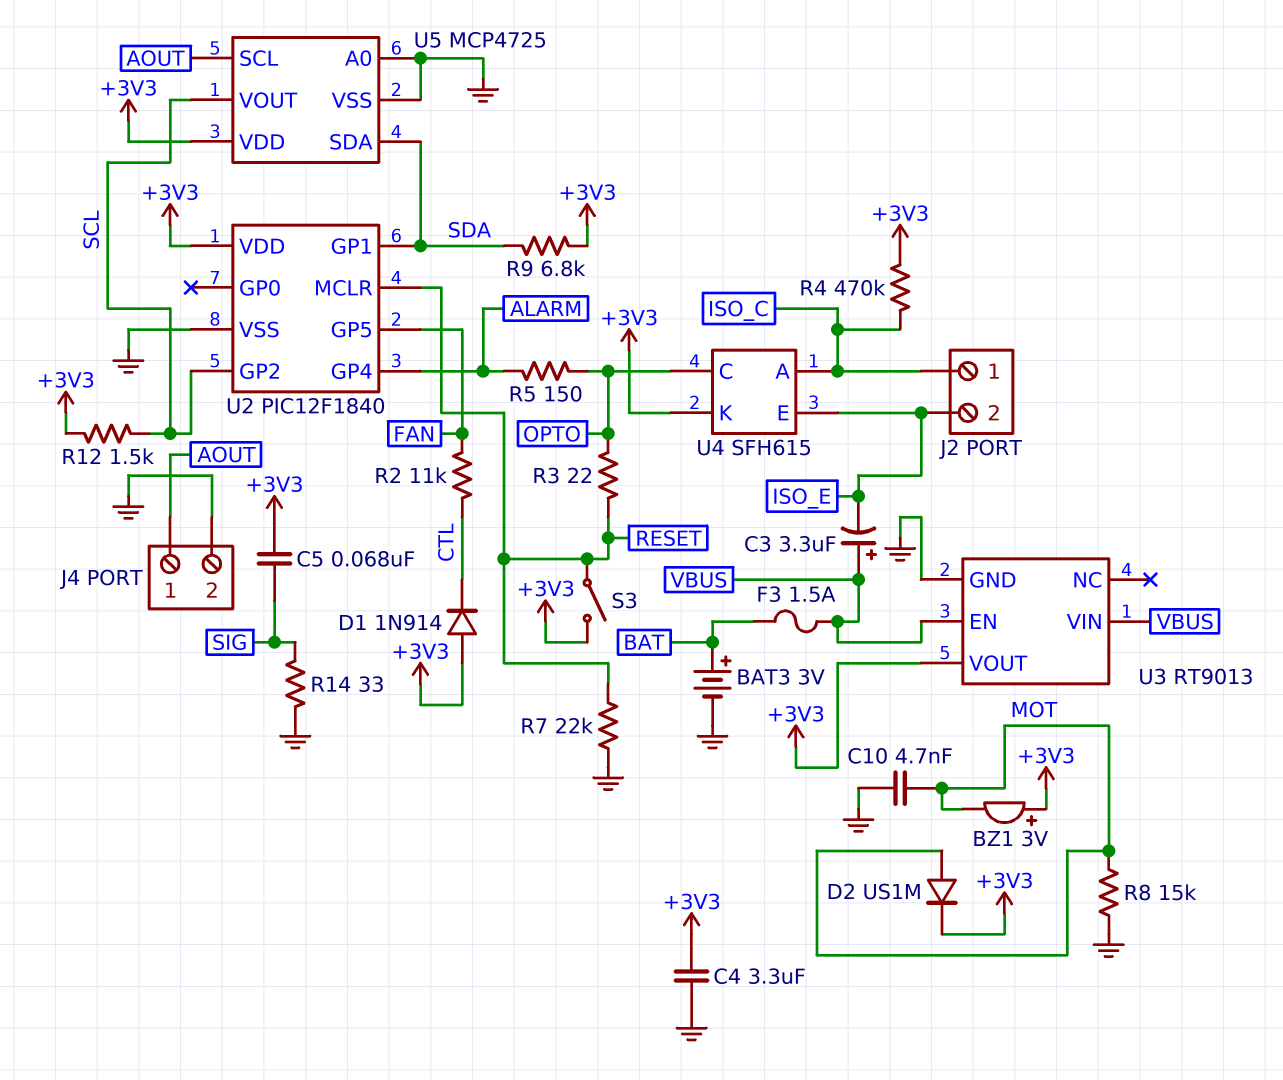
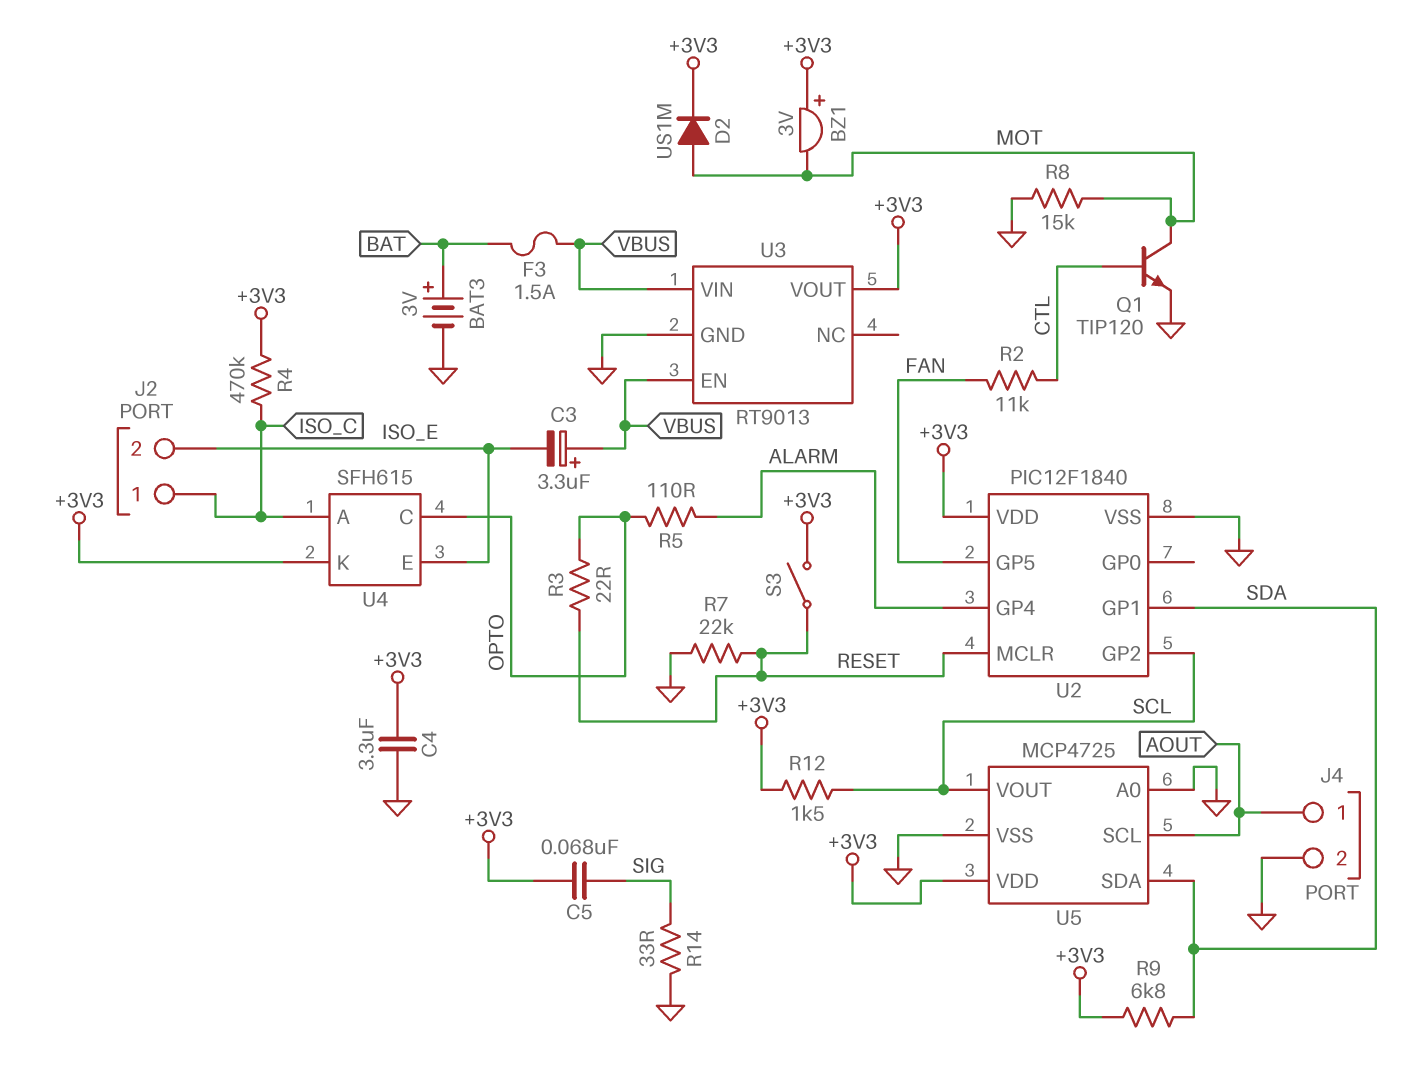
C10: 4.7nF (GND, MOT) -> none
D1: diode 1N914 (A +3V3, K CTL) -> none
Q1: none -> NPN TIP120 (B CTL, C MOT, E GND)
R5: 150 (ALARM, OPTO) -> 110 (ALARM, OPTO)

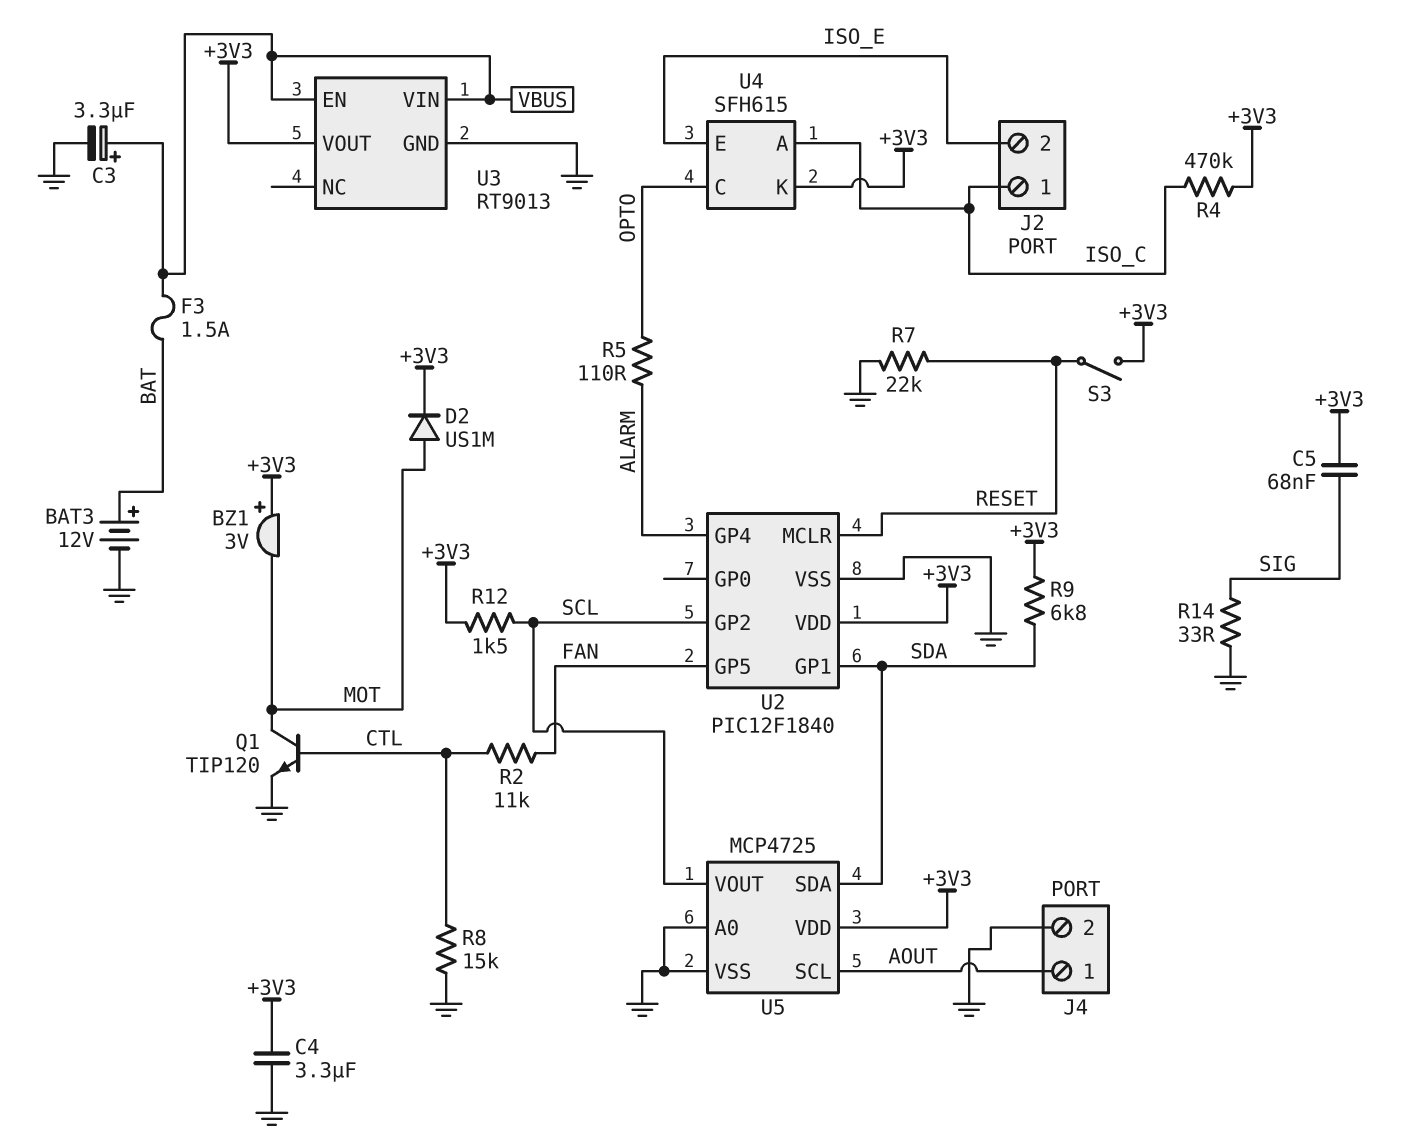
BAT3: 3V (plus BAT, minus GND) -> 12V (plus BAT, minus GND)
C3: 3.3uF (plus VBUS, minus ISO_E) -> 3.3uF (plus VBUS, minus GND)
R3: 22 (OPTO, RESET) -> none
R8: 15k (GND, MOT) -> 15k (CTL, GND)

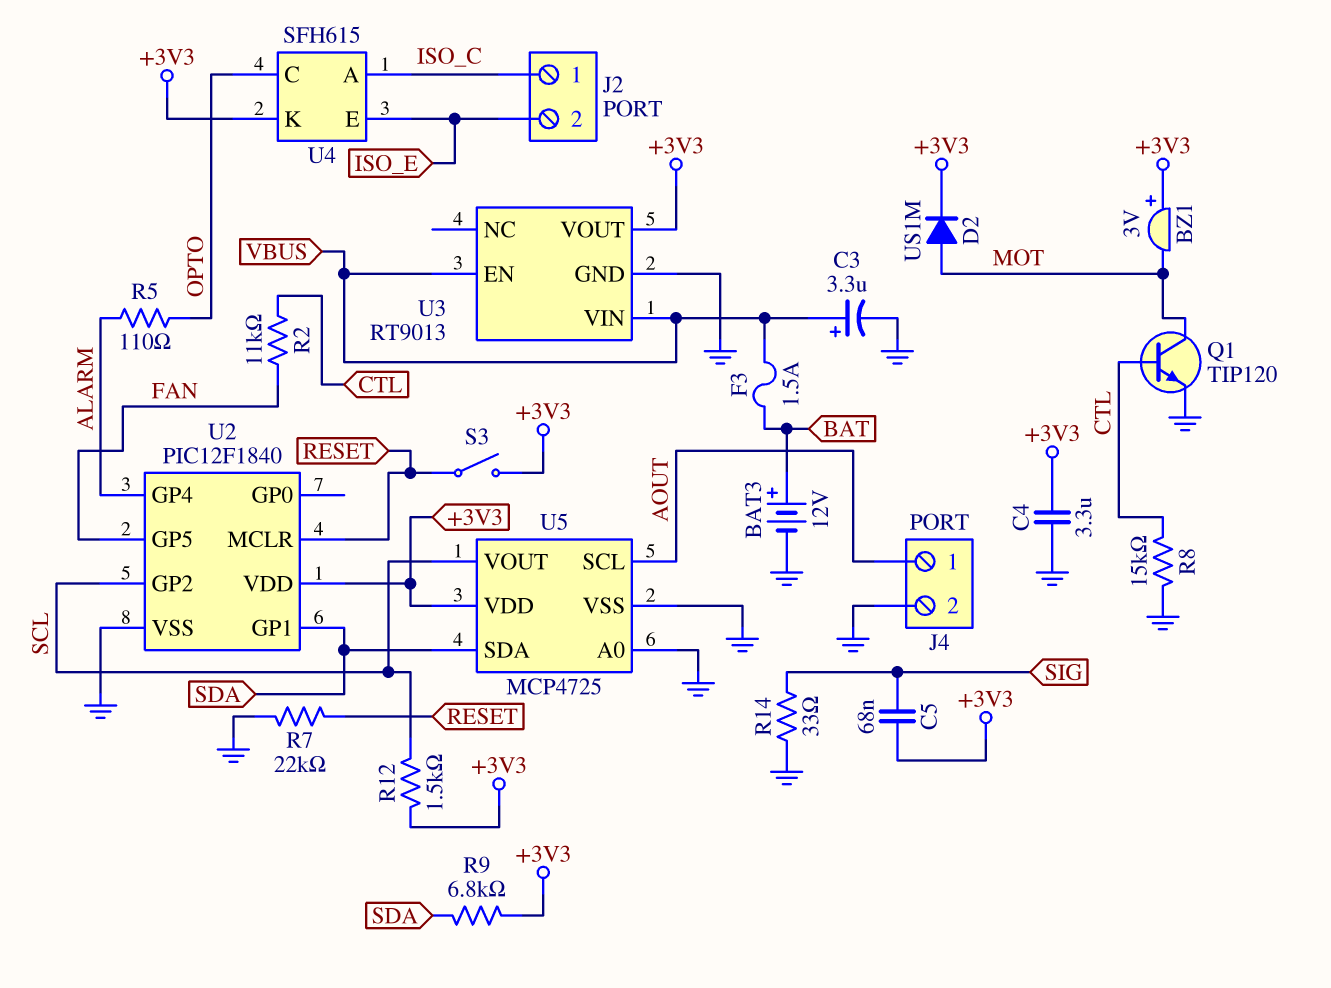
R4: 470k (+3V3, ISO_C) -> none

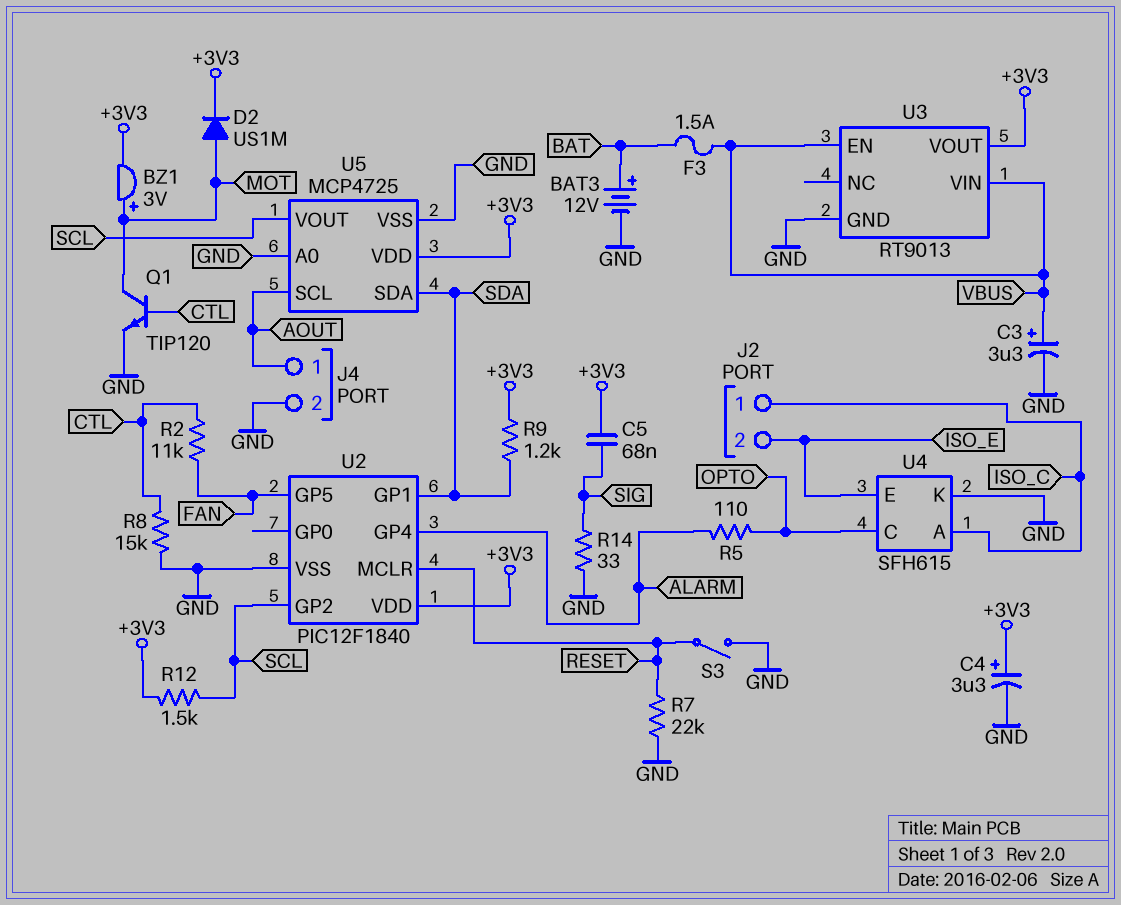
BZ1: buzzer 3V (plus +3V3, minus MOT) -> buzzer 3V (plus MOT, minus +3V3)
C4: 3.3uF (+3V3, GND) -> 3.3uF (plus +3V3, minus GND)
R9: 6.8k (+3V3, SDA) -> 1.2k (+3V3, SDA)
S3: switch (+3V3, RESET) -> switch (GND, RESET)
U4 pin K: +3V3 -> GND

